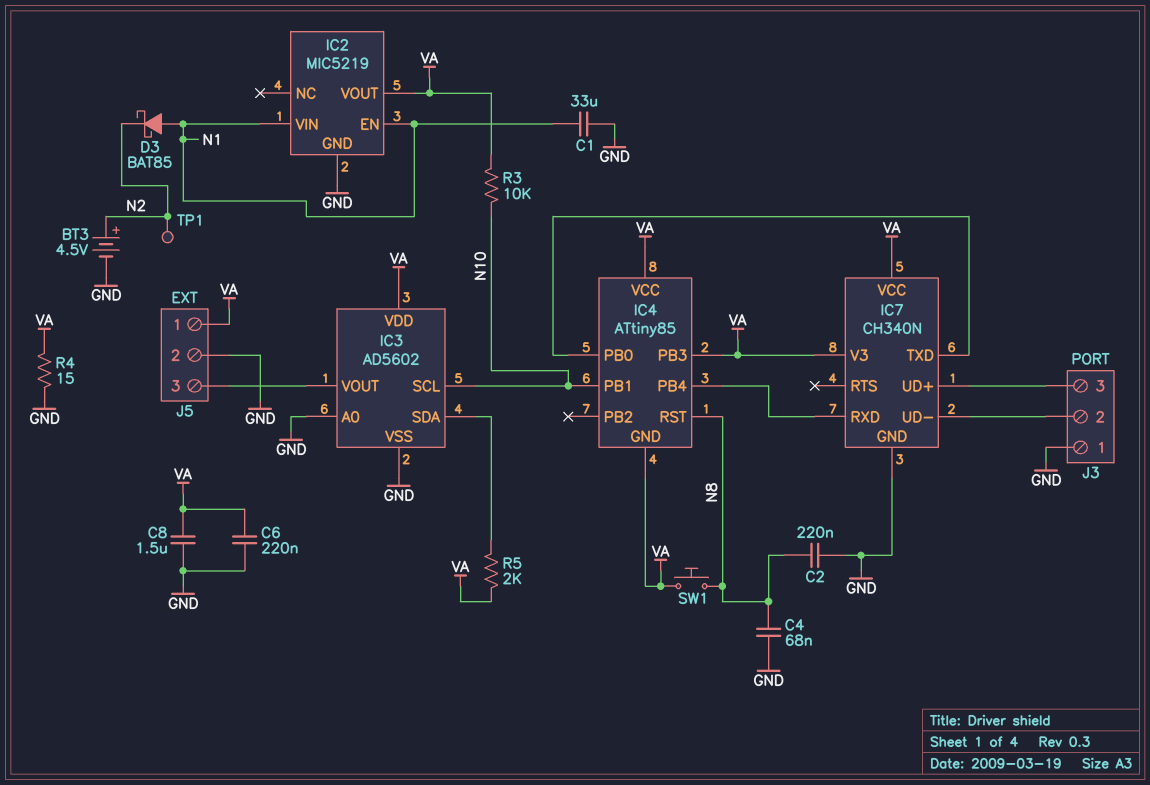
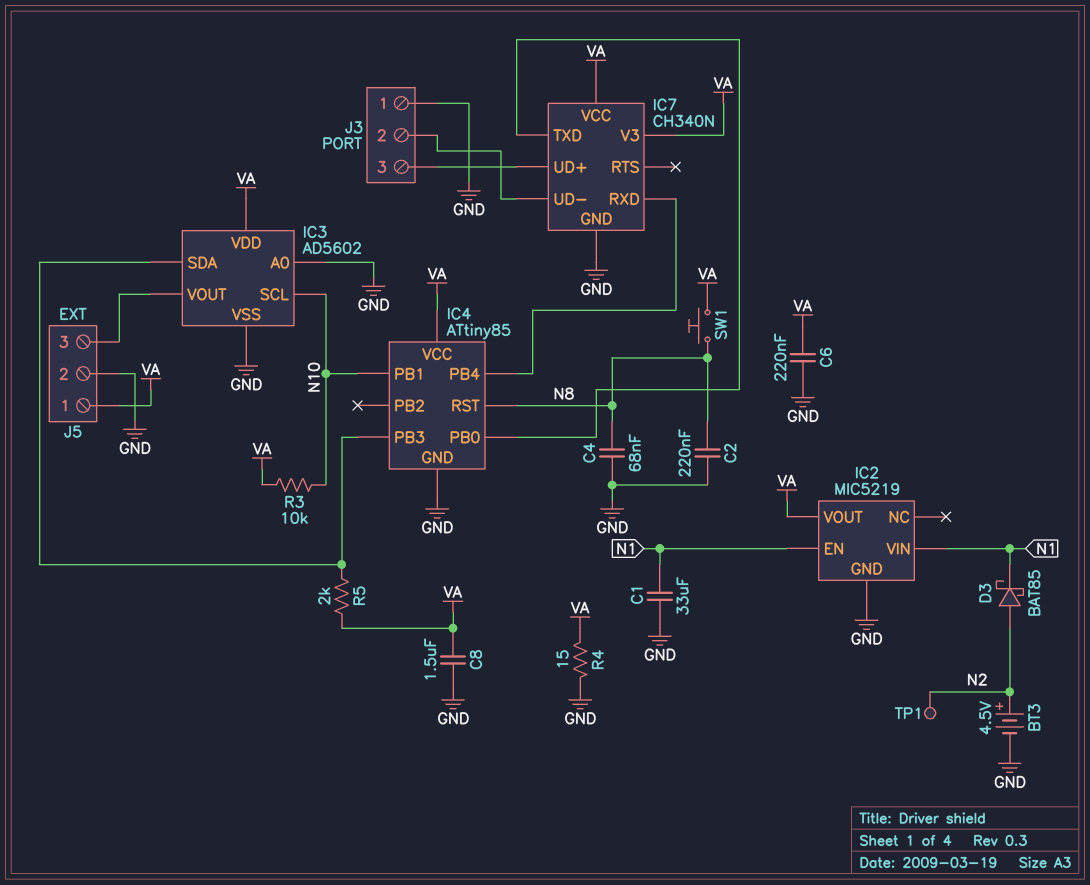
D3: schottky BAT85 (A N1, K N2) -> schottky BAT85 (A N2, K N1)
IC4 pin GND: VA -> GND
IC4 pin PB3: VA -> IC3/SDA

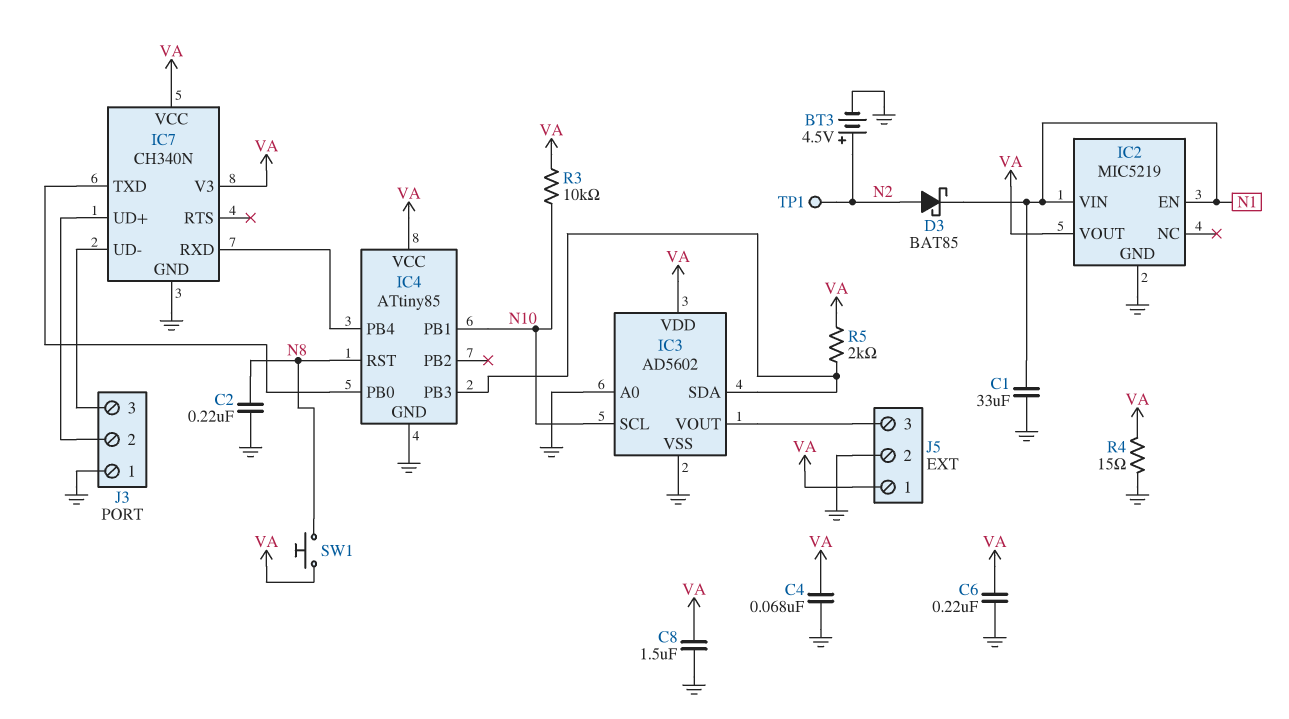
C4: 68nF (GND, N8) -> 68nF (GND, VA)
J3 pin 2: IC7/UD- -> IC7/UD+
J3 pin 3: IC7/UD+ -> IC7/UD-

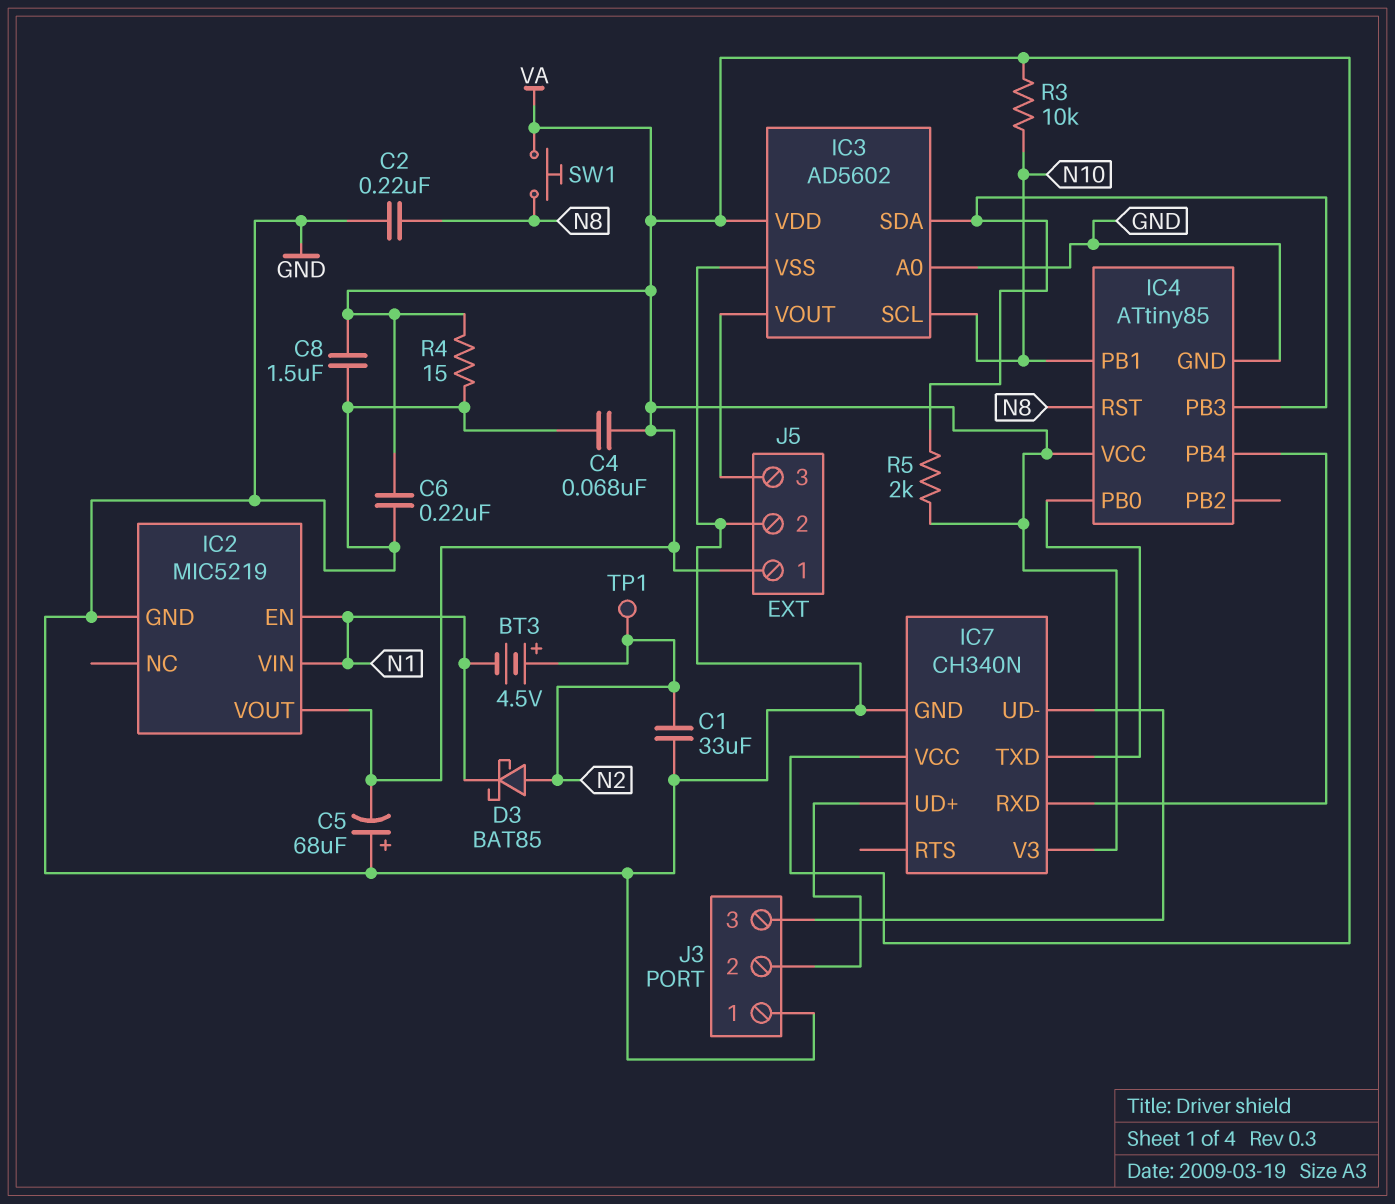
BT3: 4.5V (plus N2, minus GND) -> 4.5V (plus N2, minus N1)
C1: 33uF (GND, N1) -> 33uF (GND, N2)
C5: none -> 68uF (plus GND, minus VA)

